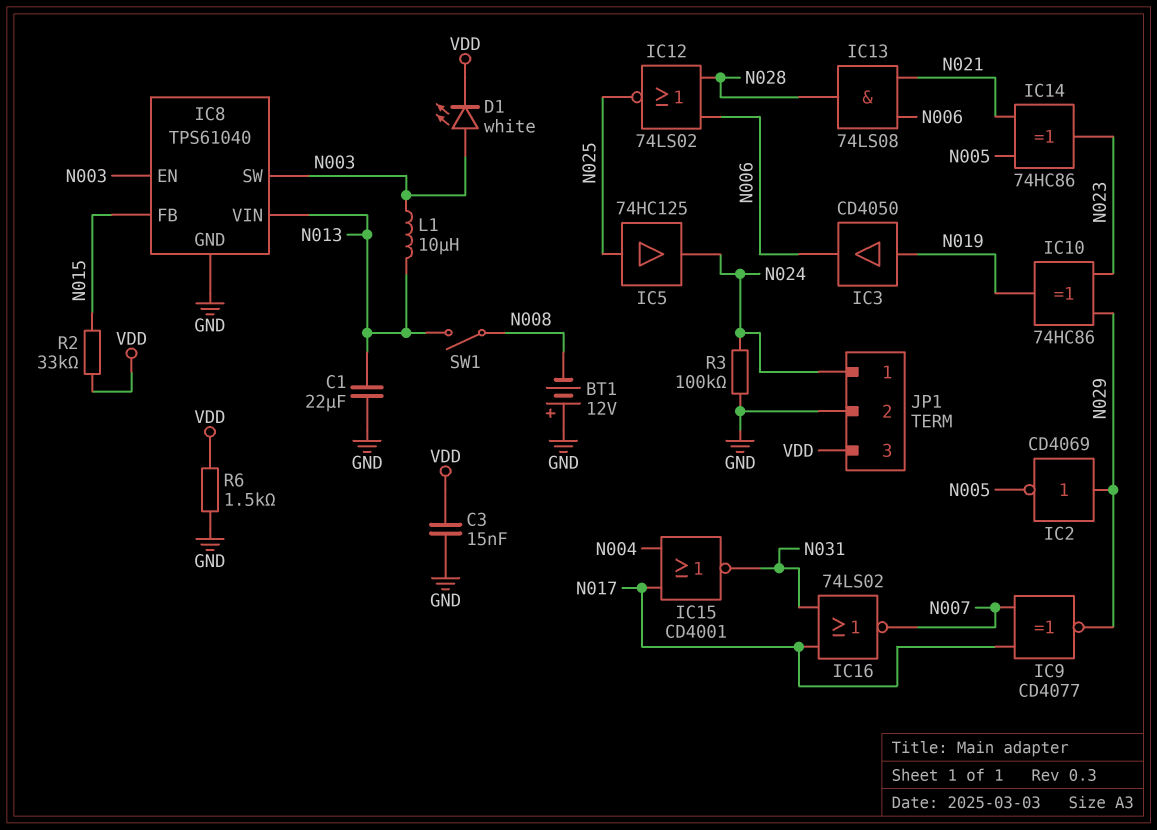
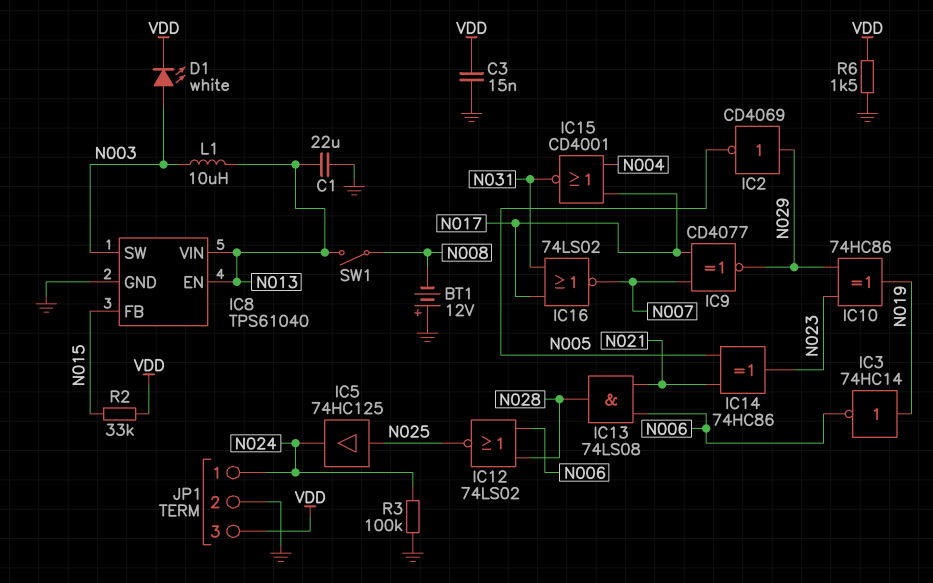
IC3: buffer CD4050 (in N019, out N006) -> NOT 74HC14 (in N019, out N006)
IC8 pin EN: N003 -> N013

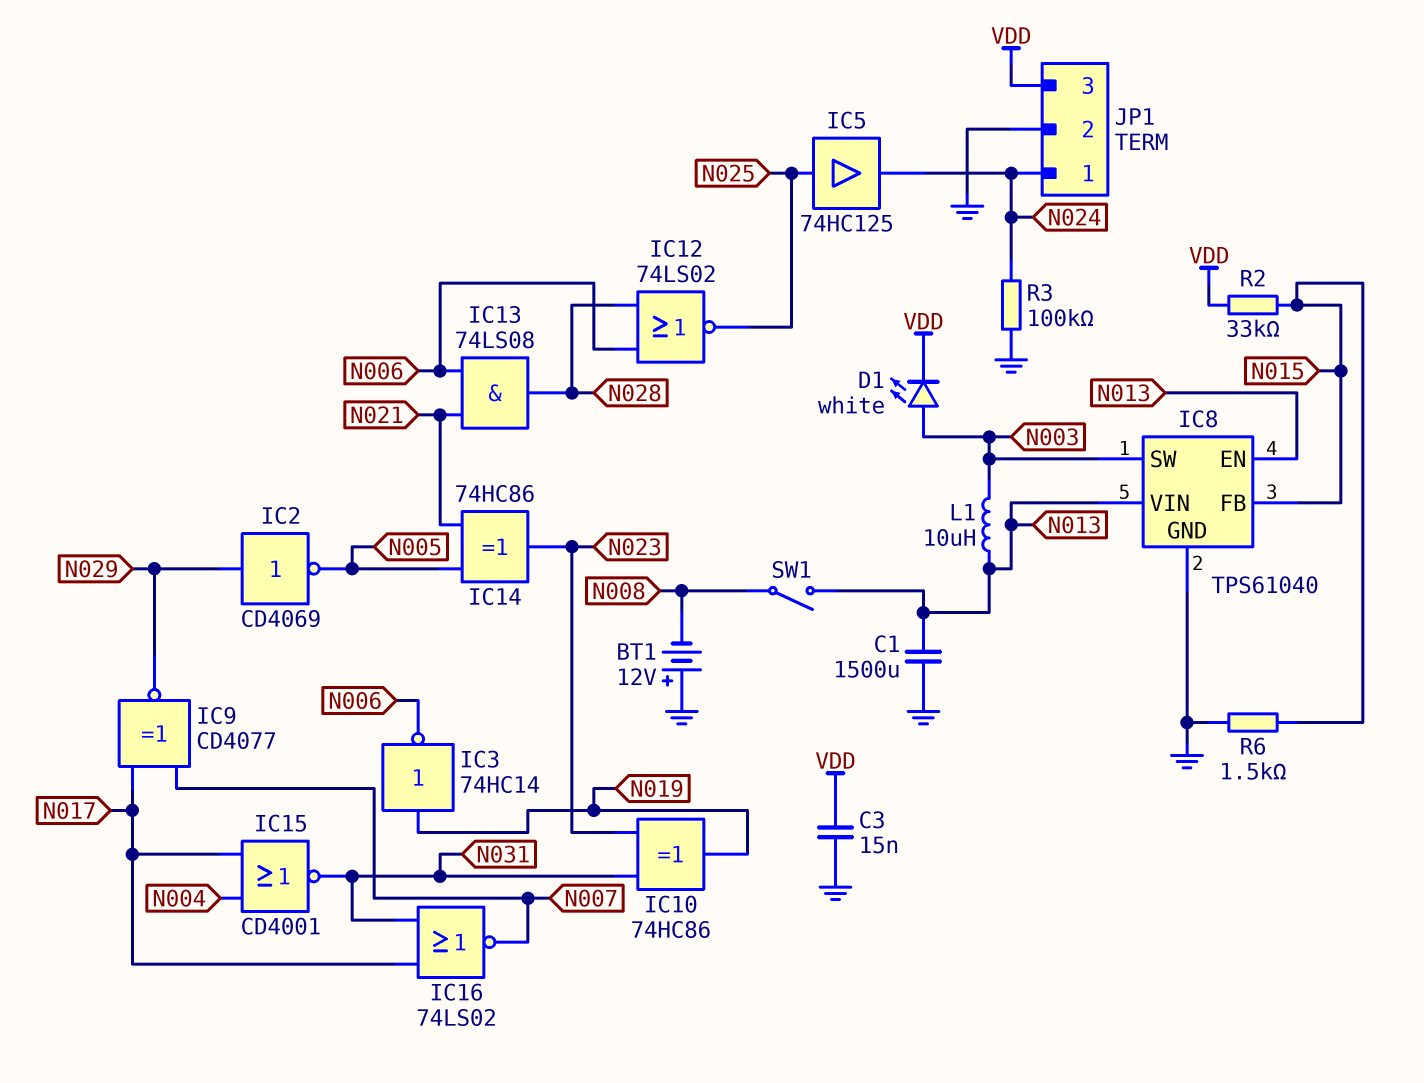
C1: 22uF (GND, N013) -> 1500uF (GND, N013)
IC10: XOR 74HC86 (in N023, in N029, out N019) -> XOR 74HC86 (in N023, in N031, out N019)
R6: 1.5k (GND, VDD) -> 1.5k (GND, N015)

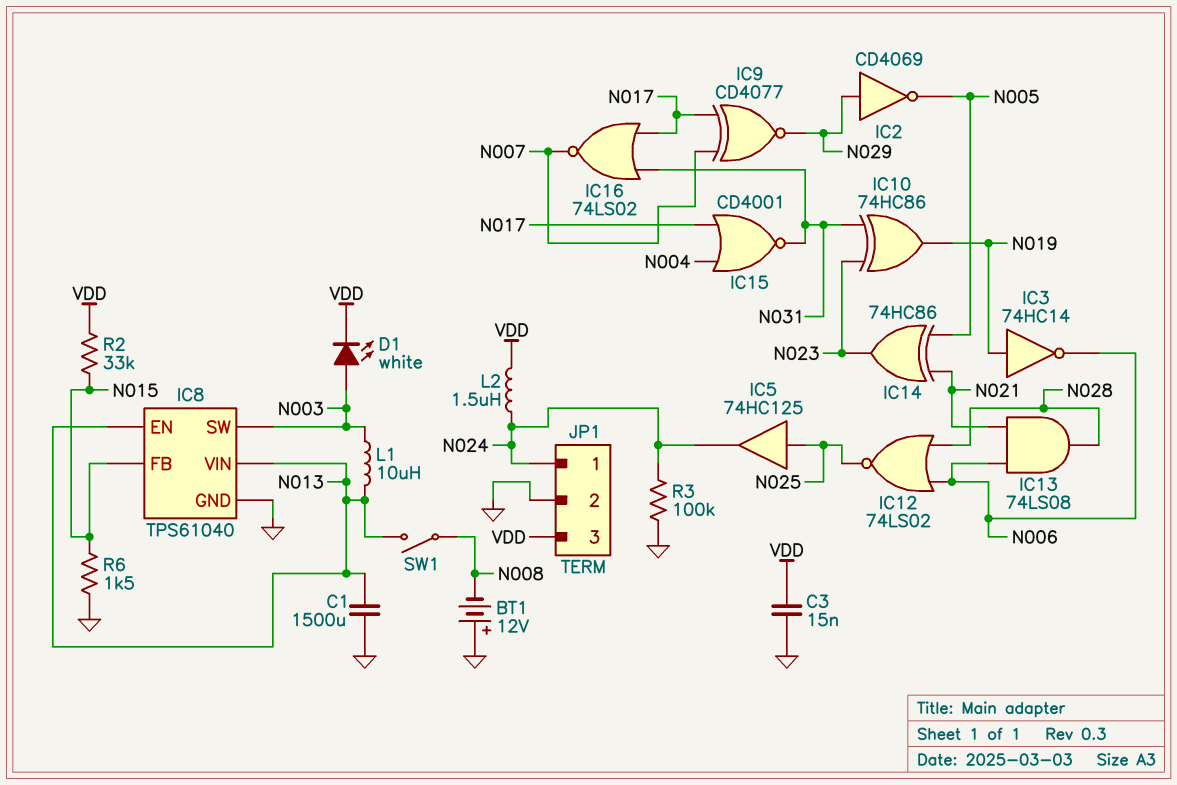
L2: none -> 1.5uH (N024, VDD)

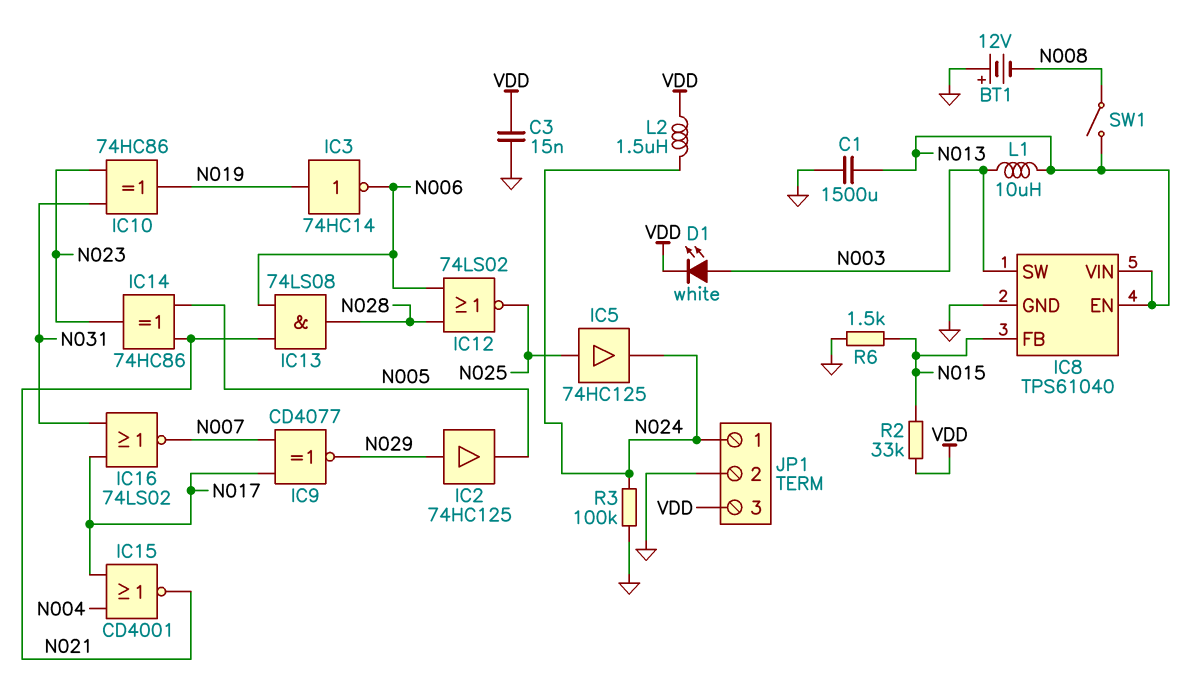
IC2: NOT CD4069 (in N029, out N005) -> buffer 74HC125 (in N029, out N005)
IC15: NOR CD4001 (in N004, in N017, out N031) -> NOR CD4001 (in N004, in N017, out N021)

